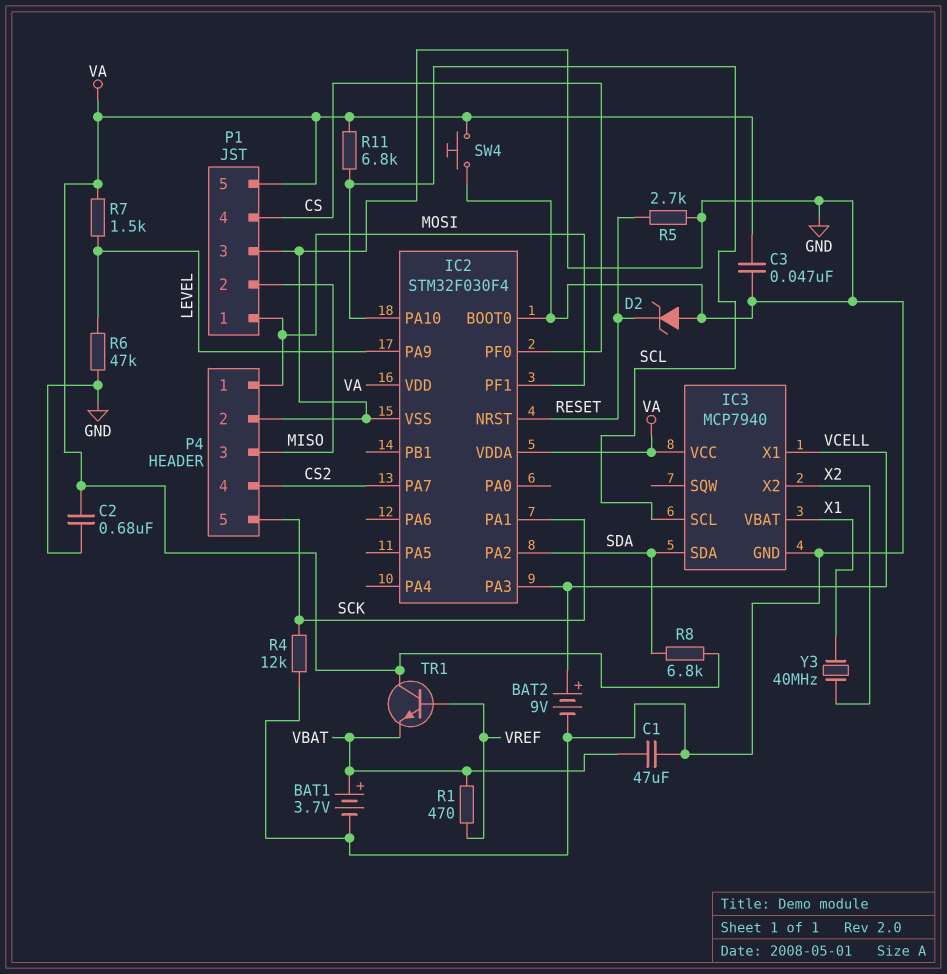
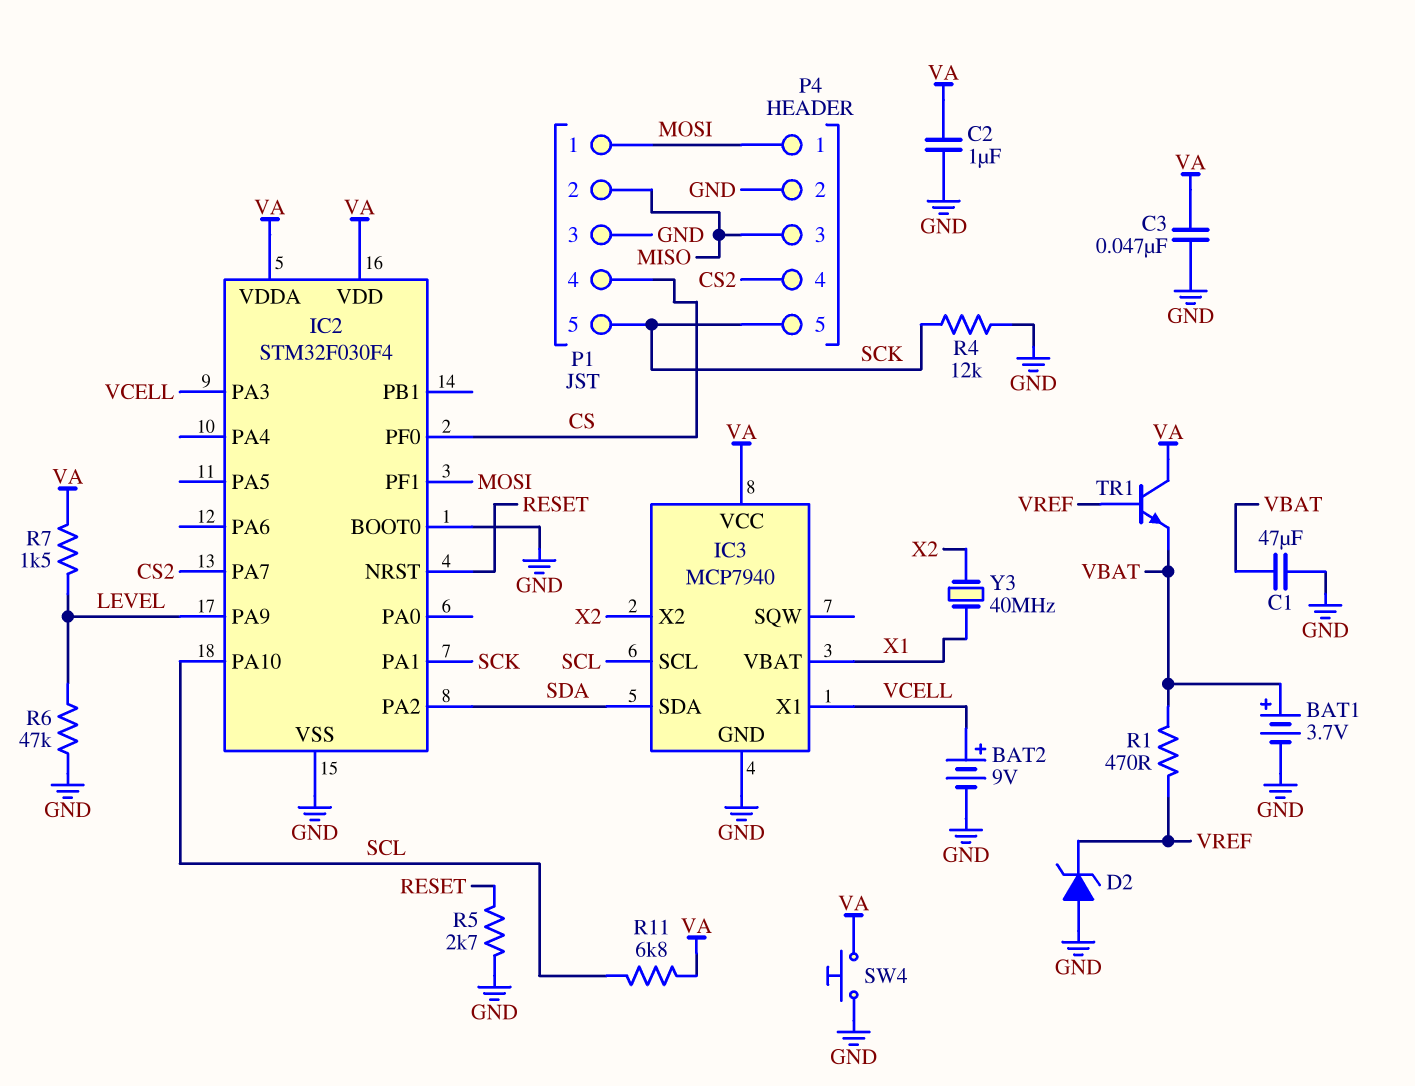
C2: 680nF (GND, VA) -> 1uF (GND, VA)
D2: zener (A GND, K RESET) -> zener (A GND, K VREF)
P1 pin 5: VA -> SCK
R8: 6.8k (SDA, VA) -> none

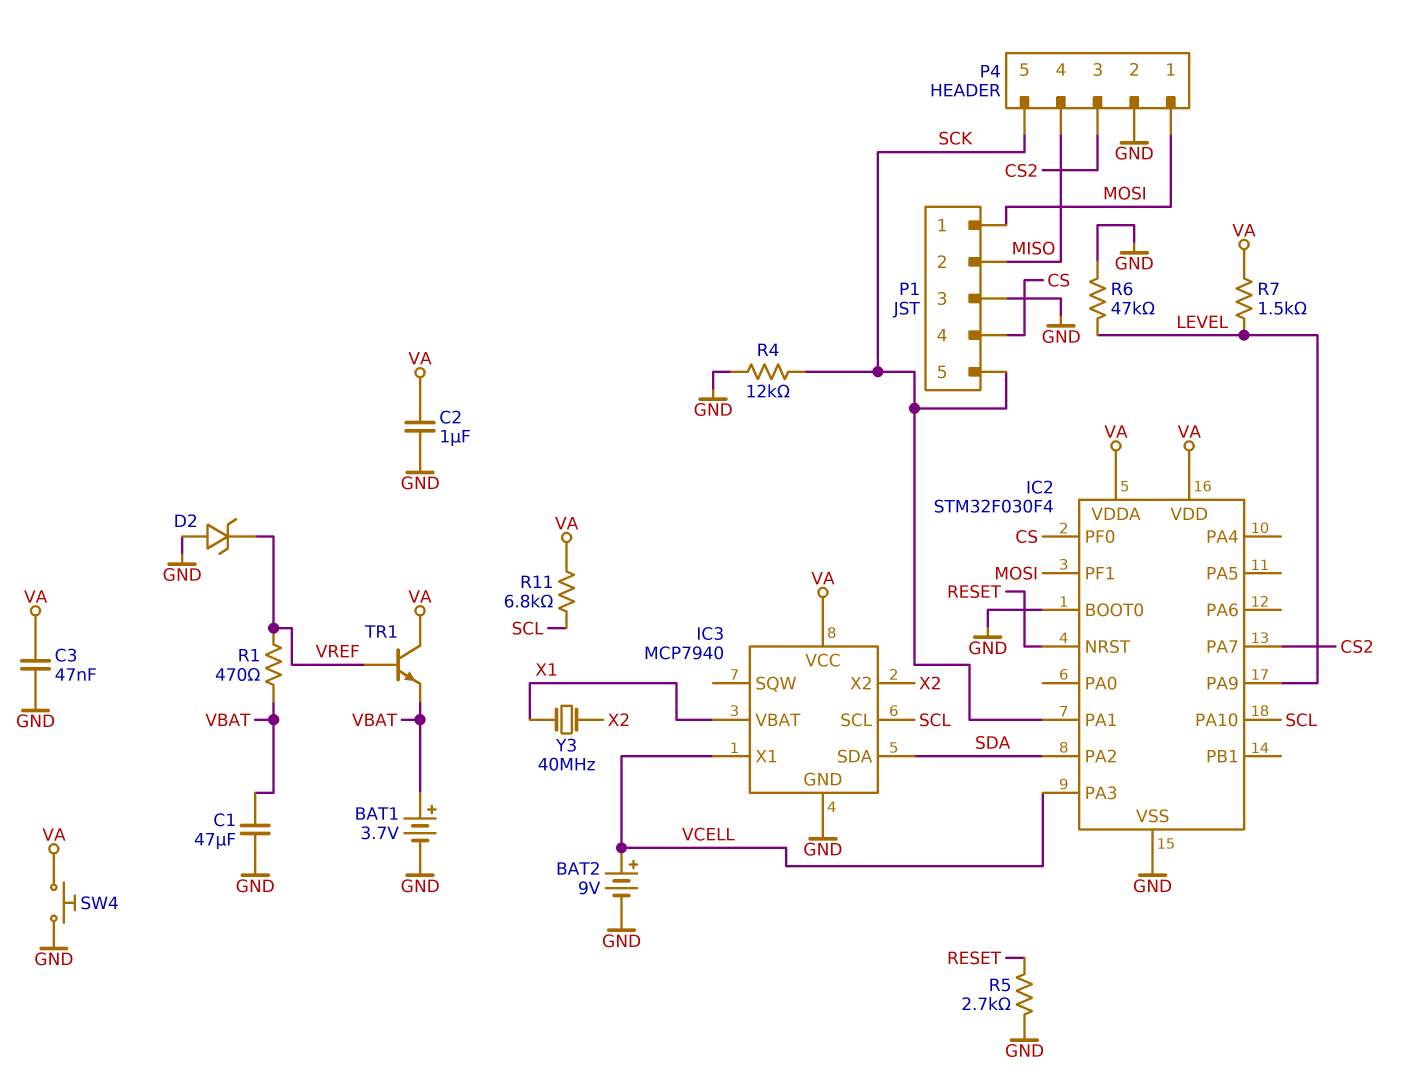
P4 pin 3: MISO -> CS2
P4 pin 4: CS2 -> MISO

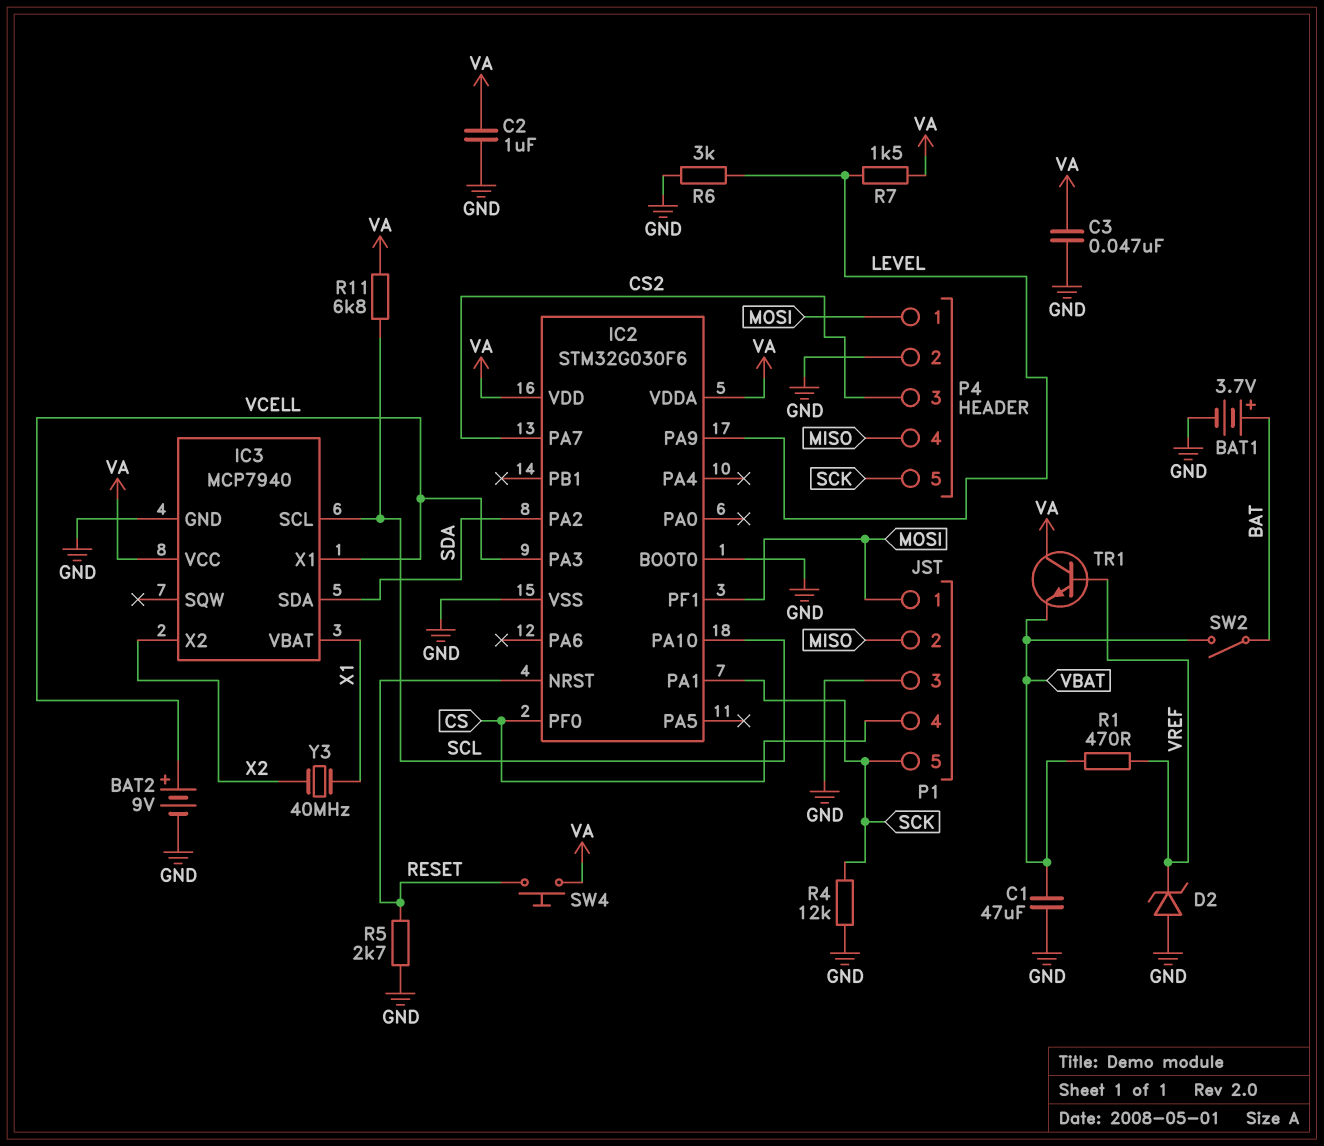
BAT1: 3.7V (plus VBAT, minus GND) -> 3.7V (plus BAT, minus GND)
IC2: STM32F030F4 -> STM32G030F6
R6: 47k (GND, LEVEL) -> 3k (GND, LEVEL)
SW2: none -> switch (BAT, VBAT)
SW4: button (GND, VA) -> button (RESET, VA)

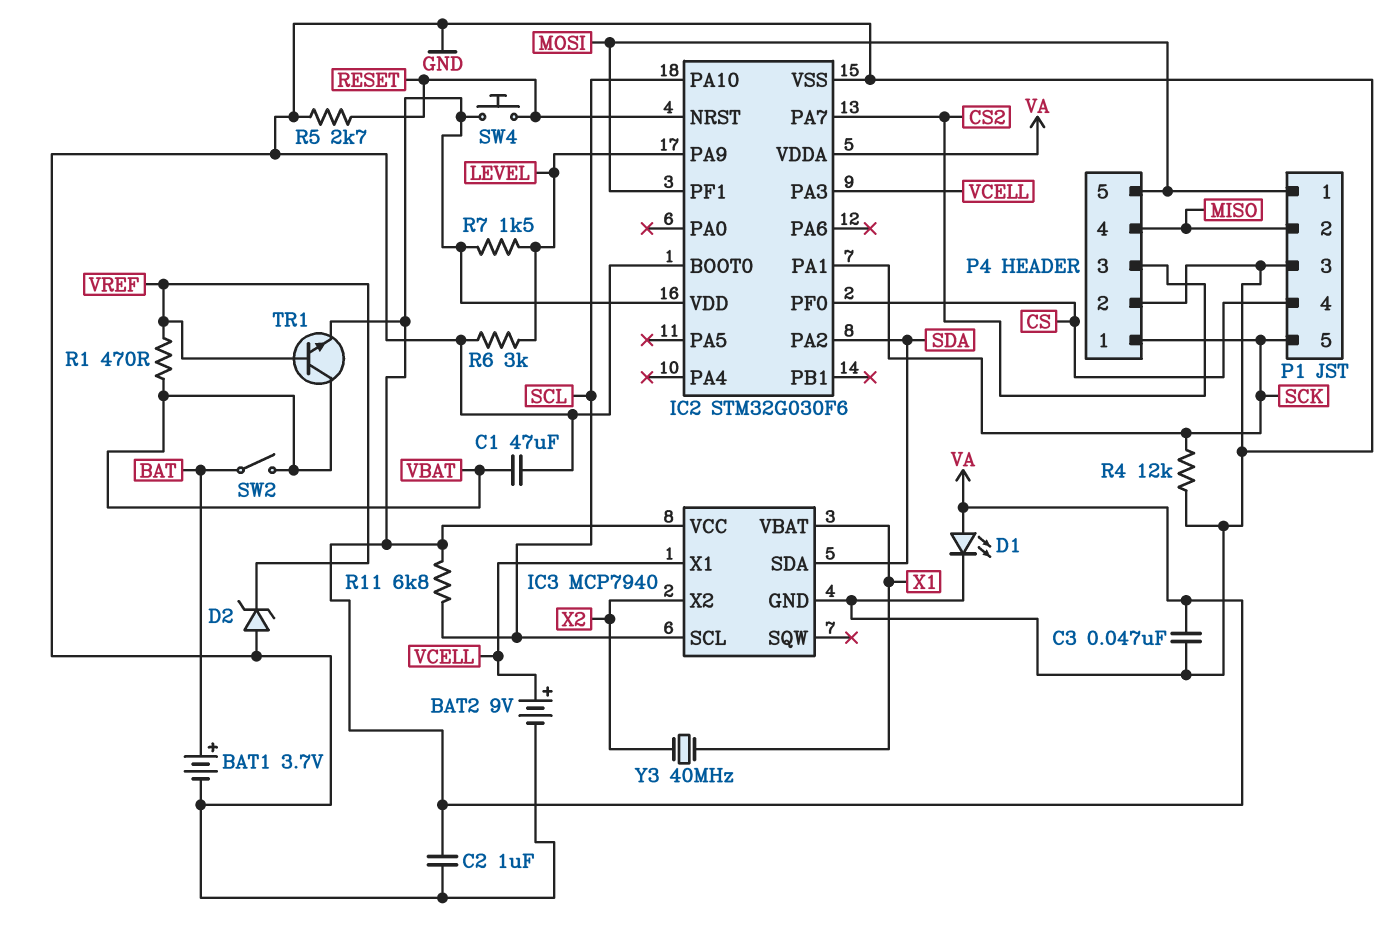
D1: none -> LED (A VA, K GND)
P4 pin 1: MOSI -> SCK
P4 pin 5: SCK -> MOSI
TR1: NPN (B VREF, C VA, E VBAT) -> NPN (B VREF, C VBAT, E VA)

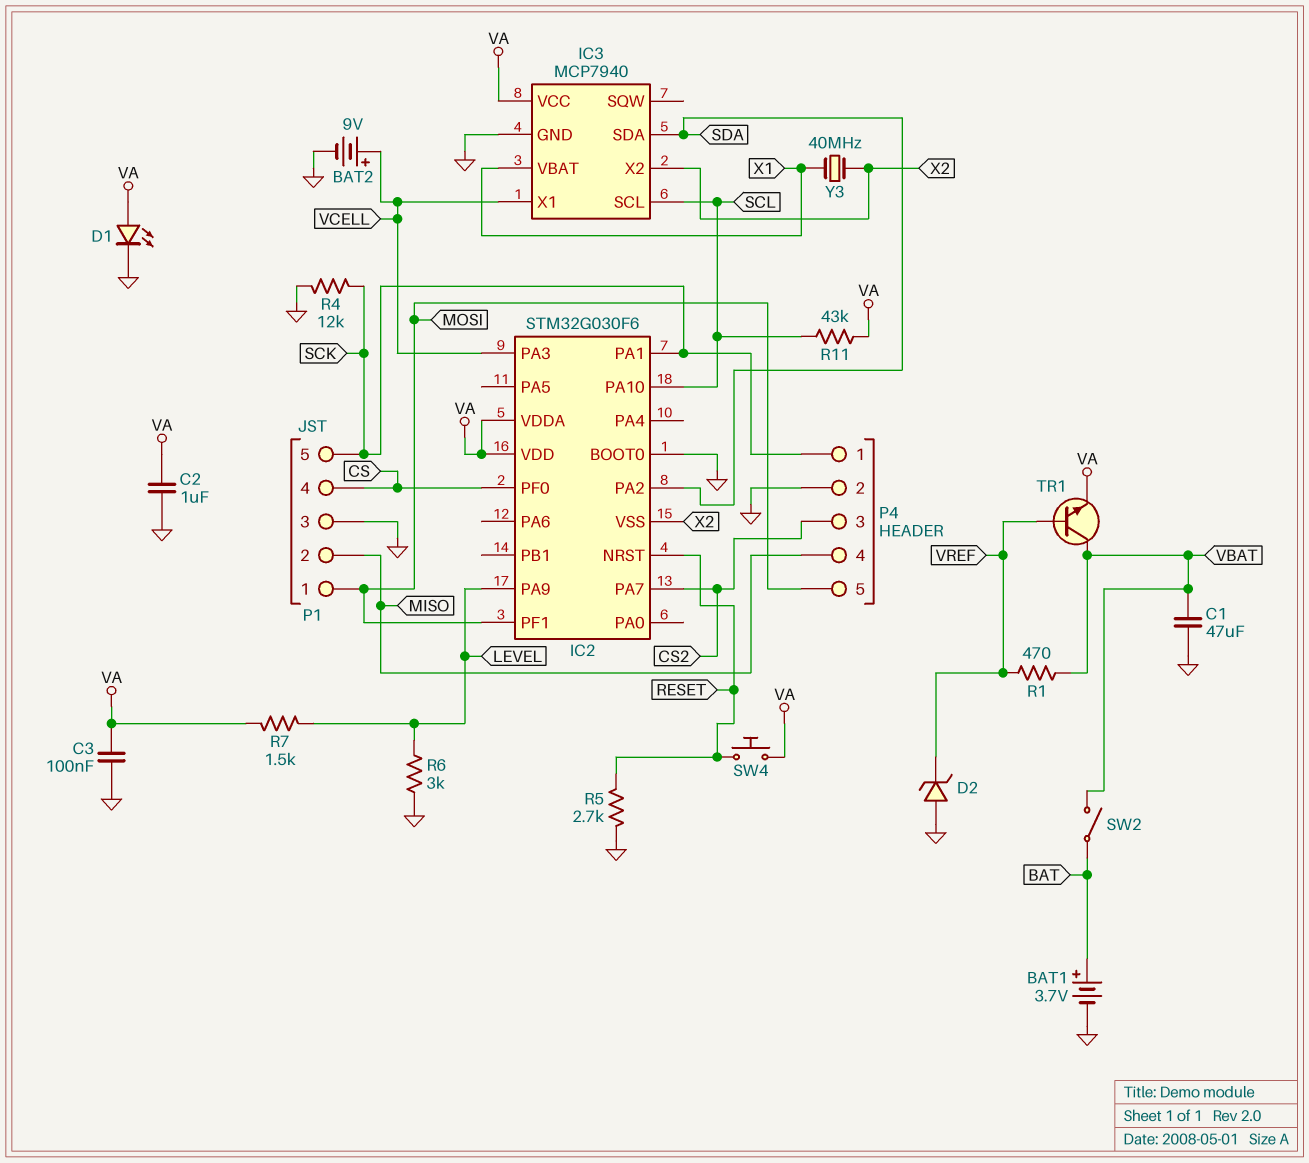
C3: 47nF (GND, VA) -> 100nF (GND, VA)
IC2 pin VSS: GND -> X2
R11: 6.8k (SCL, VA) -> 43k (SCL, VA)

